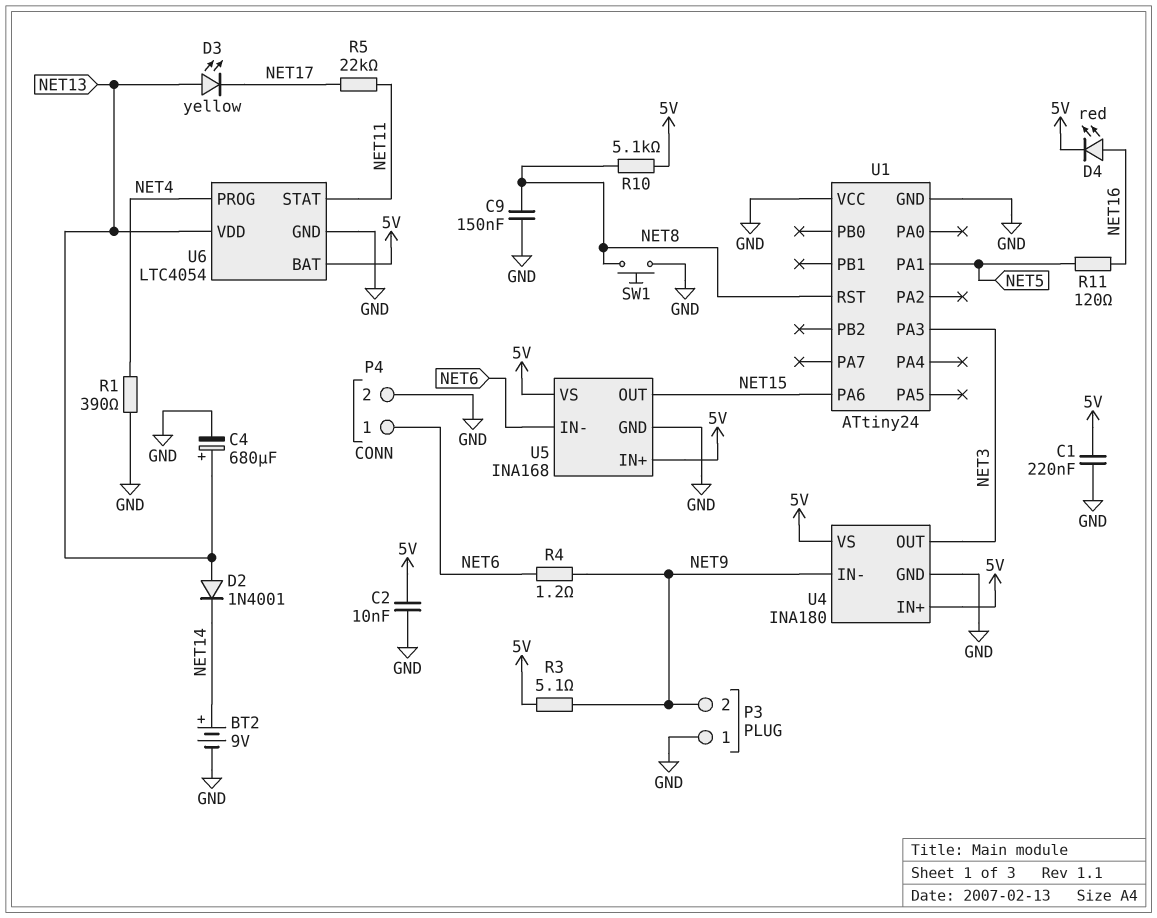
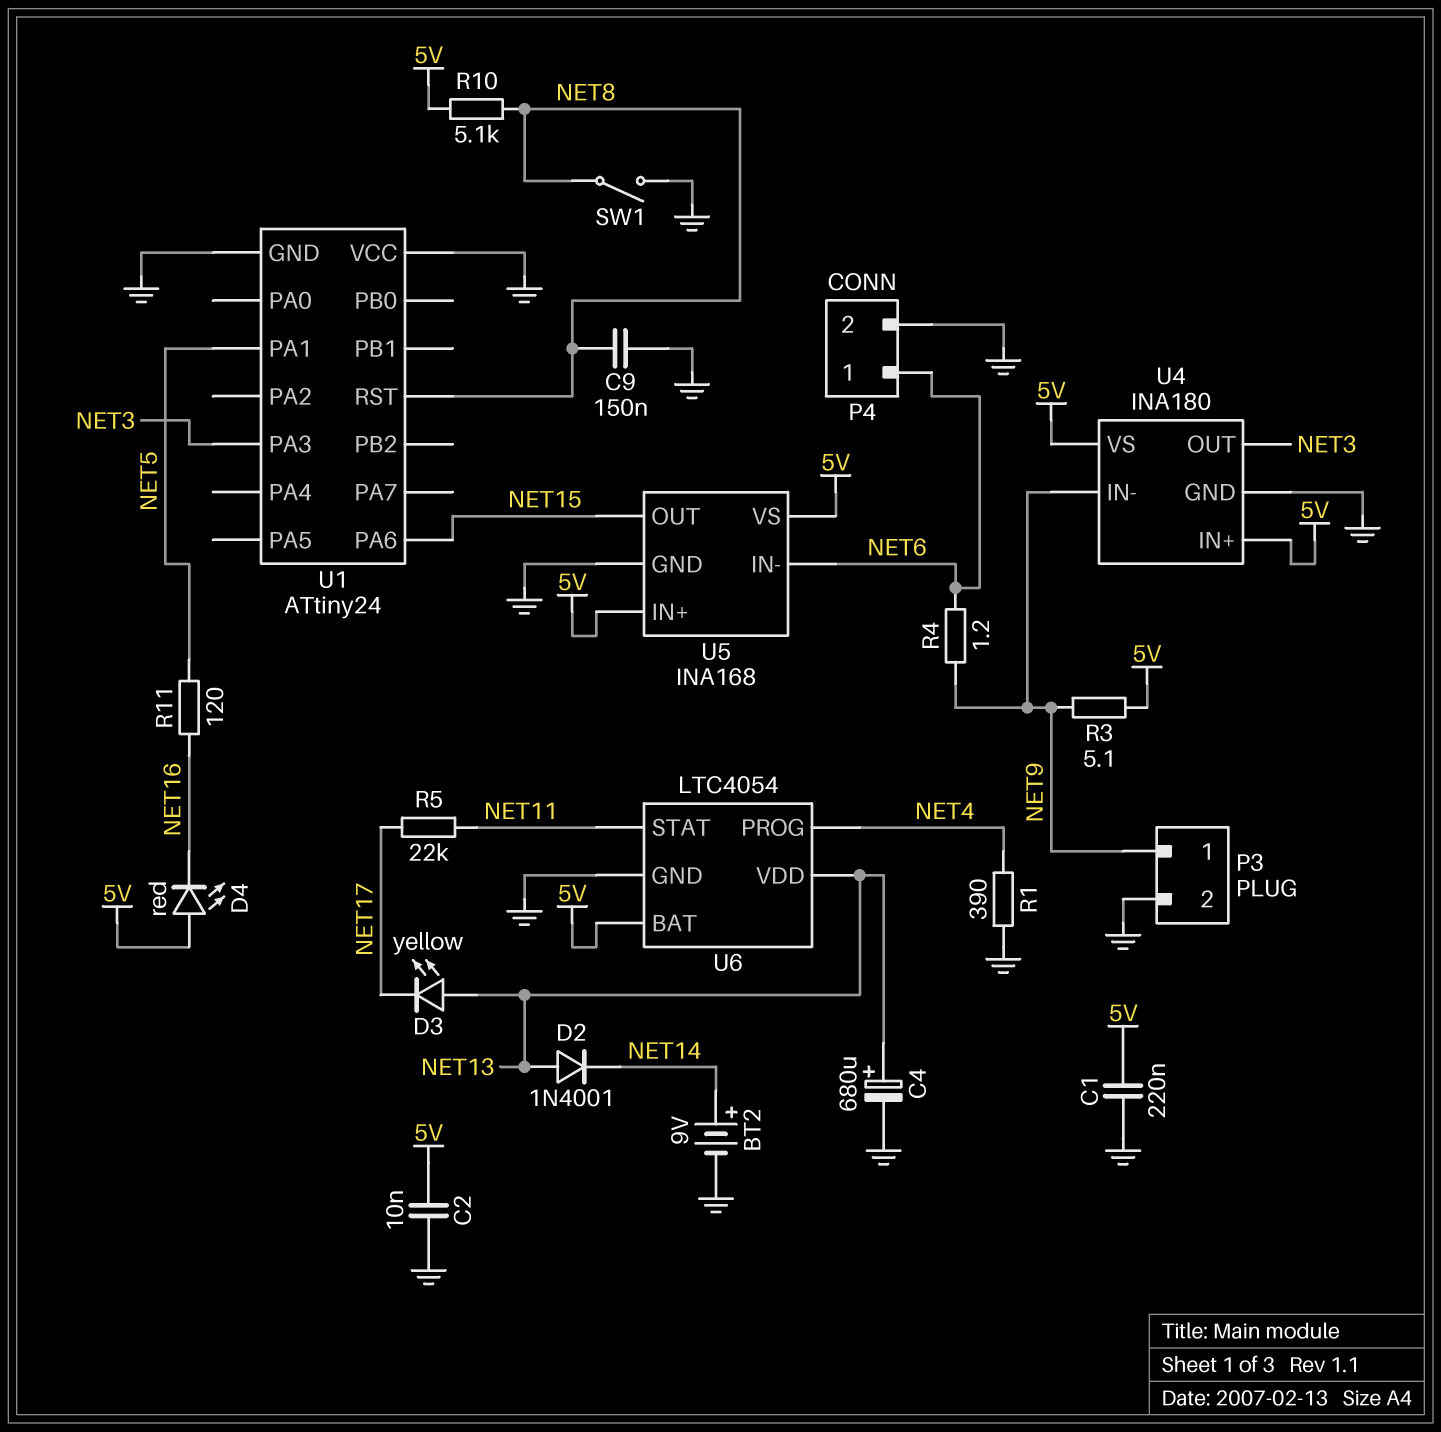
D4: LED red (A NET16, K 5V) -> LED red (A 5V, K NET16)
P3 pin 1: GND -> NET9
P3 pin 2: NET9 -> GND
SW1: button (GND, NET8) -> switch (GND, NET8)

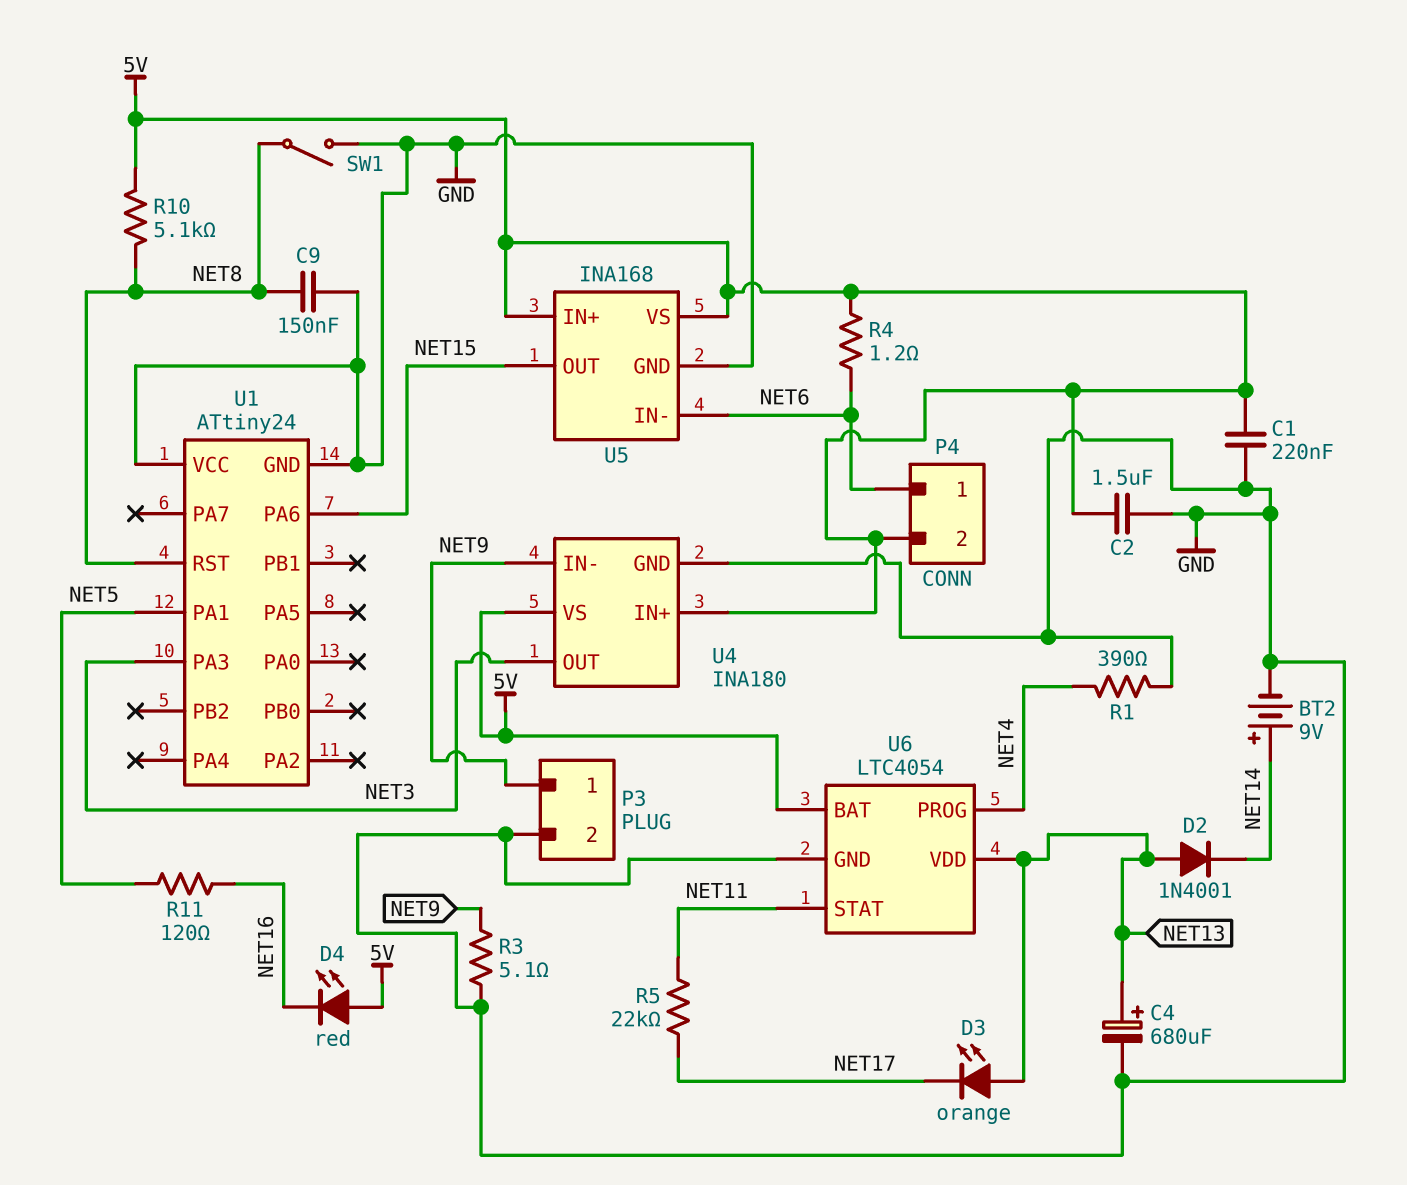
C2: 10nF (5V, GND) -> 1.5uF (5V, GND)
D3: LED yellow (A NET13, K NET17) -> LED orange (A NET13, K NET17)
P4 pin 2: GND -> 5V
R3: 5.1 (5V, NET9) -> 5.1 (GND, NET9)
R4: 1.2 (NET6, NET9) -> 1.2 (5V, NET6)

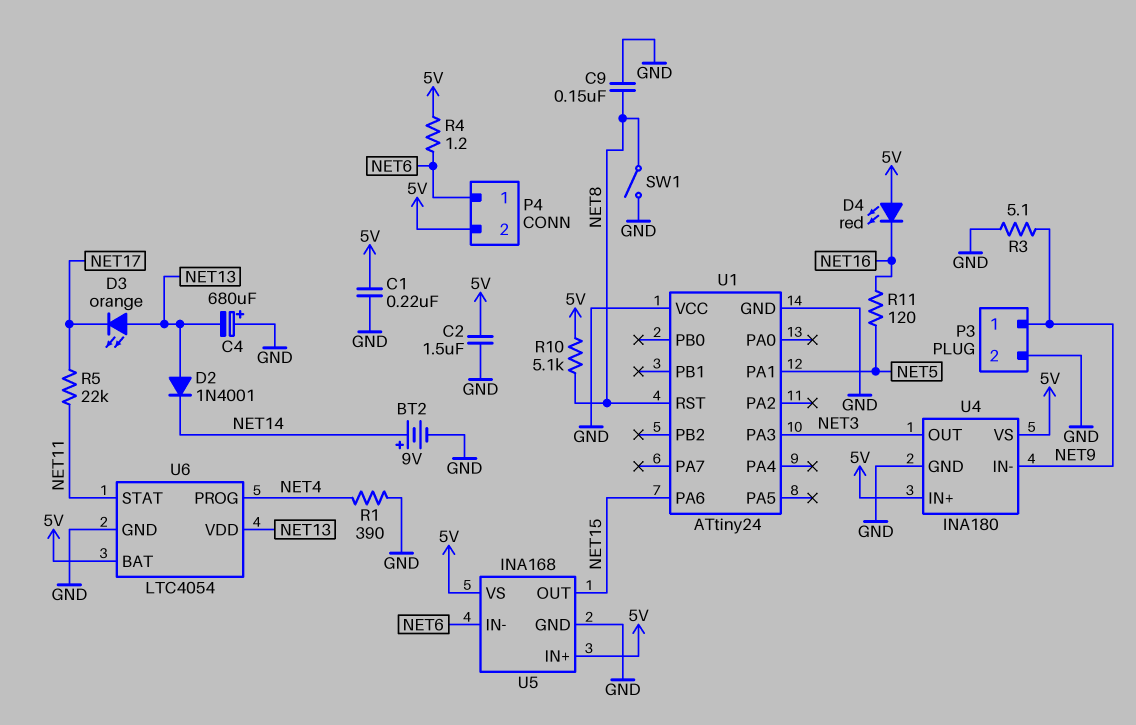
C4: 680uF (plus NET13, minus GND) -> 680uF (plus GND, minus NET13)

